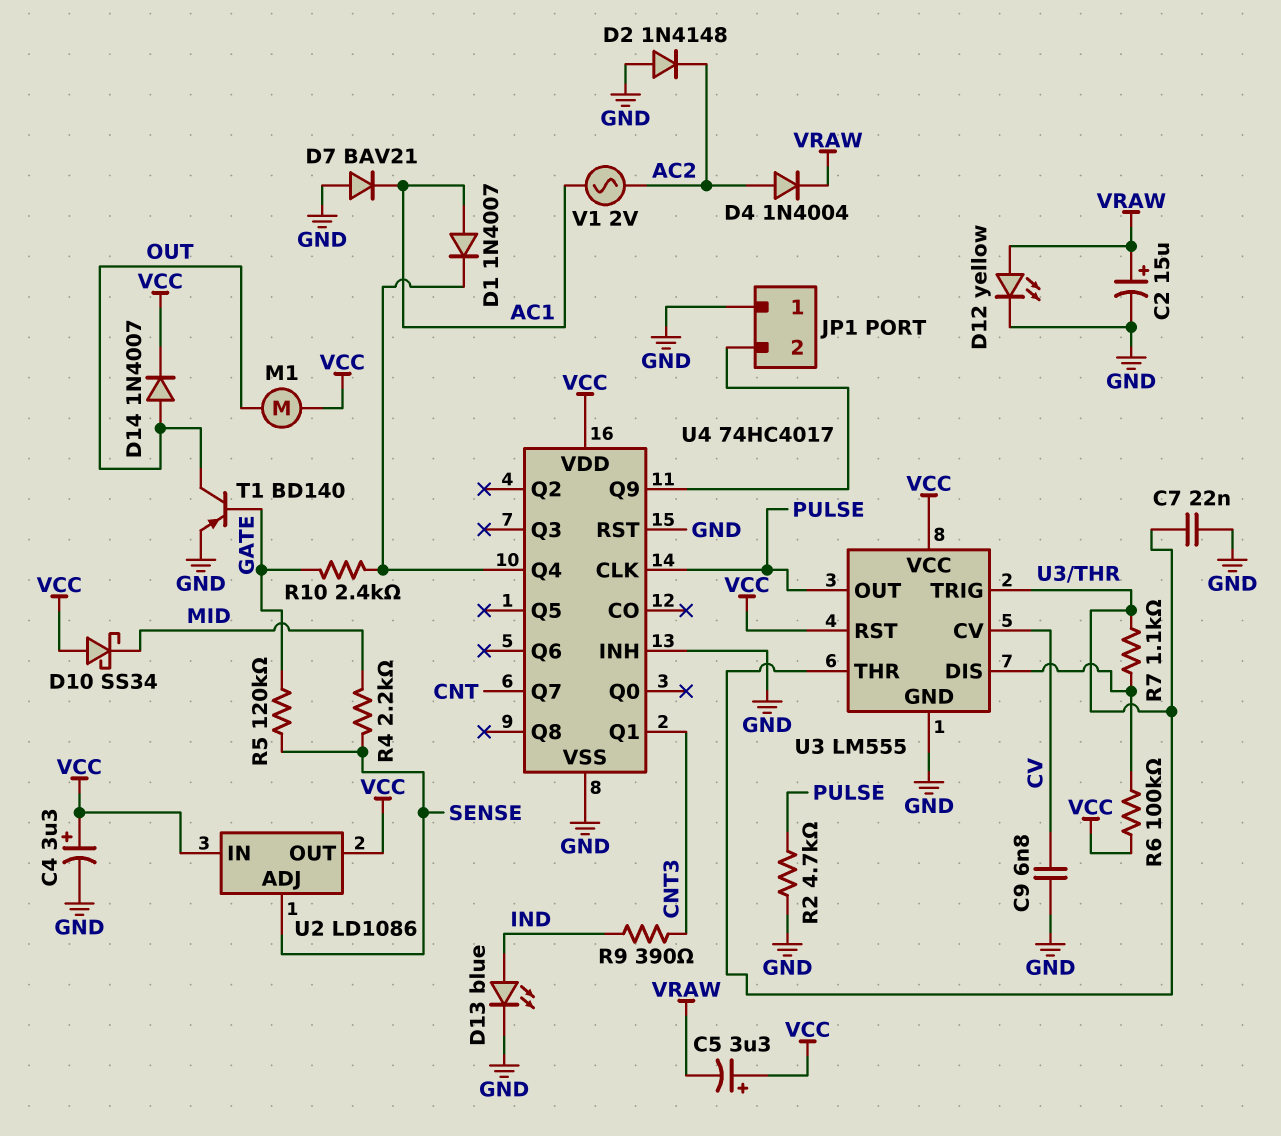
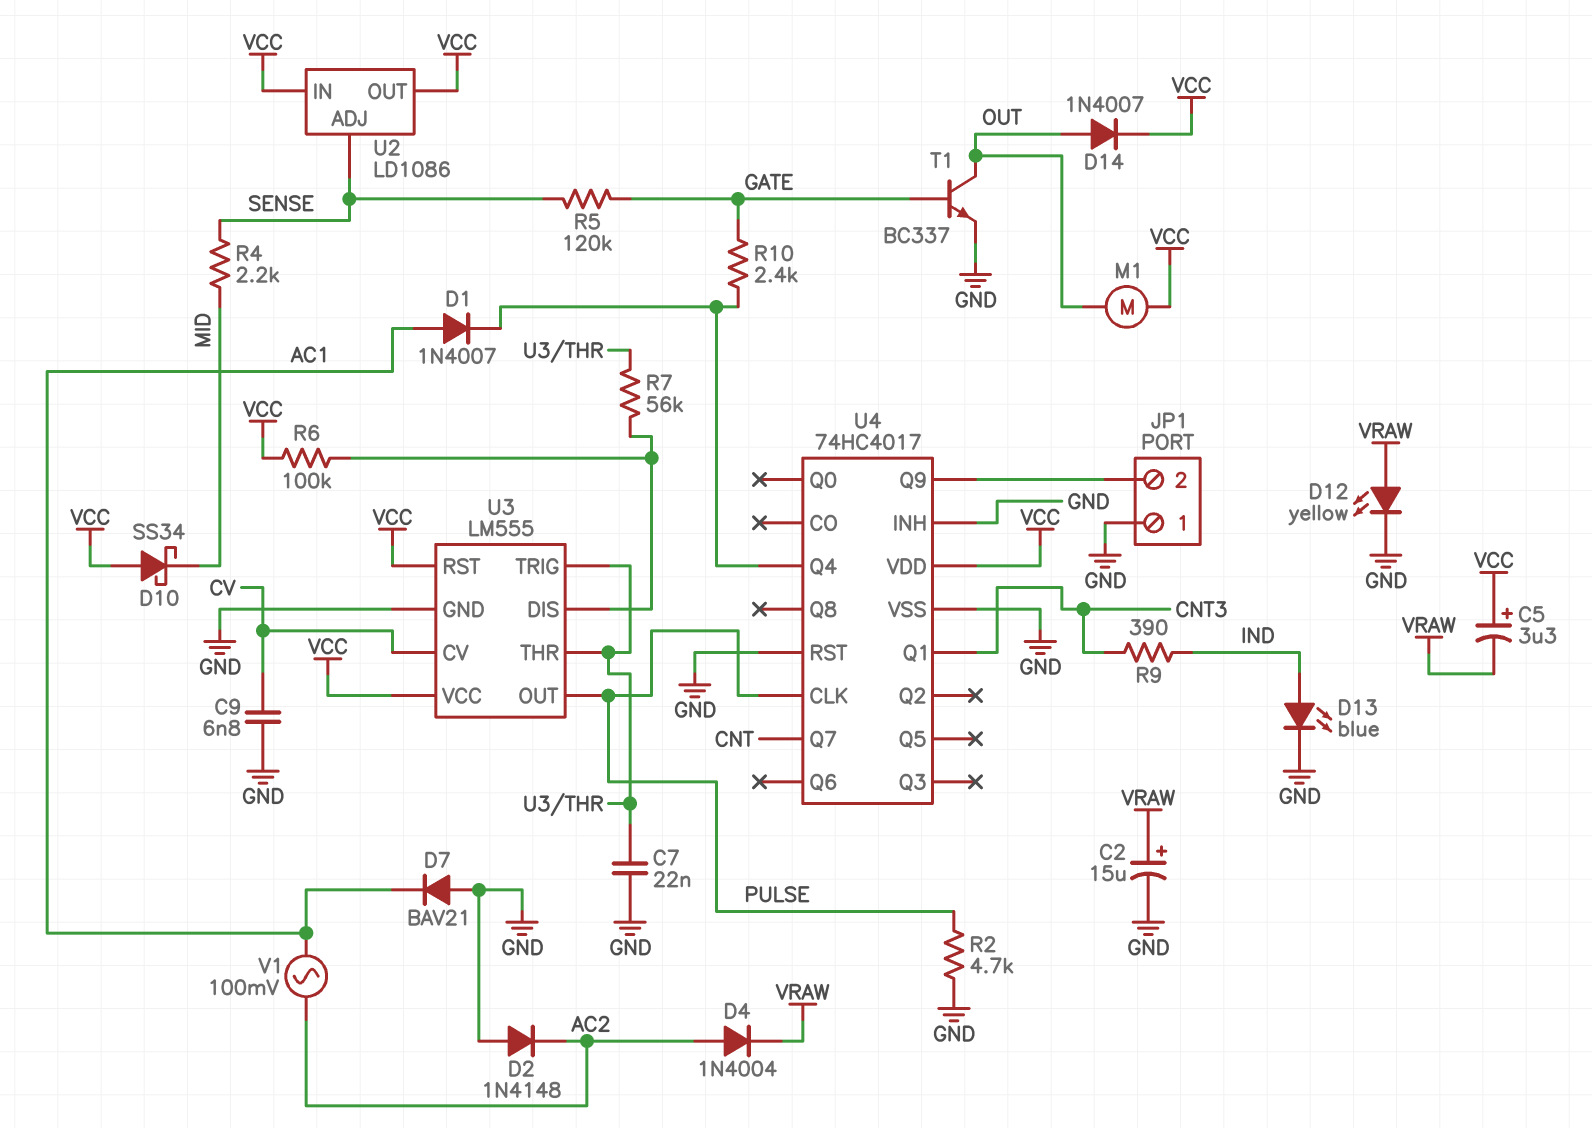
C4: 3.3uF (plus VCC, minus GND) -> none
R7: 1.1k (U3/DIS, U3/THR) -> 56k (U3/DIS, U3/THR)
T1: PNP BD140 (B GATE, C OUT, E GND) -> NPN BC337 (B GATE, C OUT, E GND)
V1: AC 2V (AC1, AC2) -> AC 100mV (AC1, AC2)

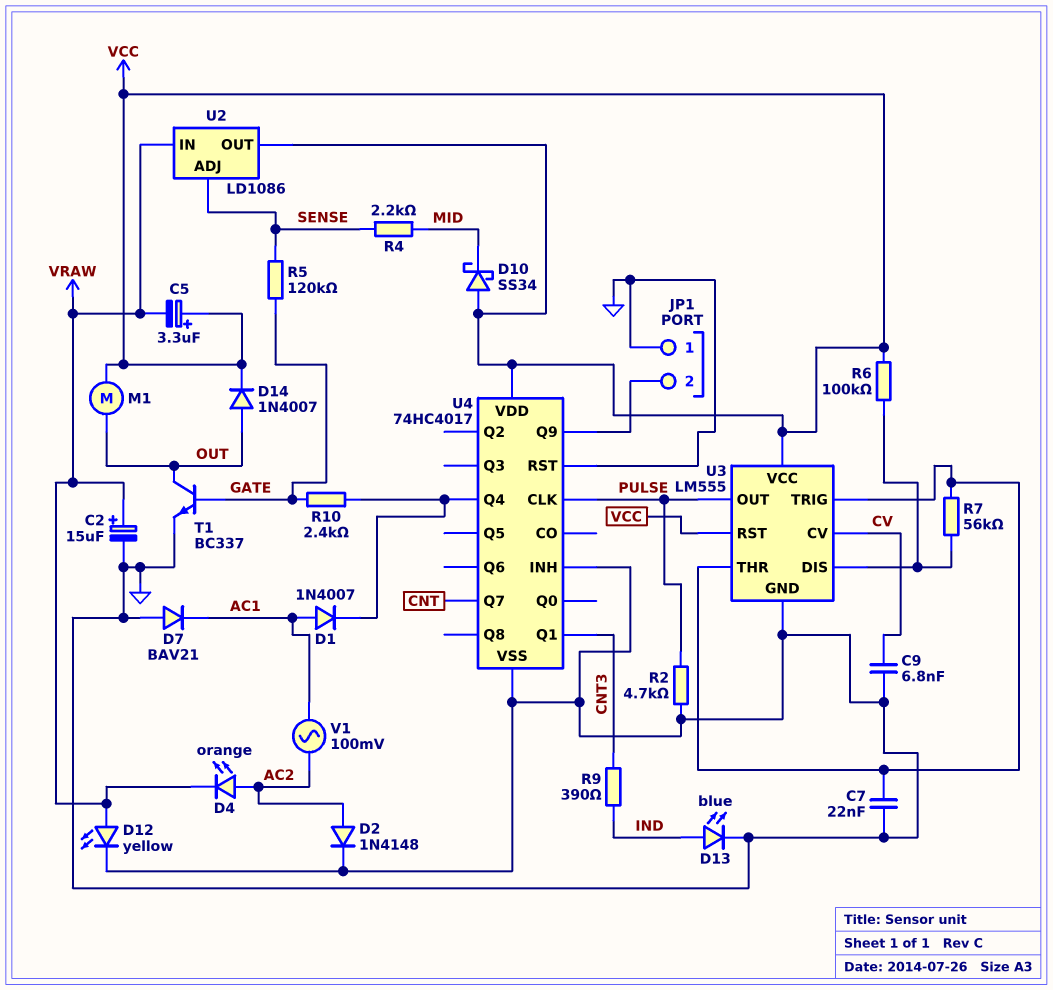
D2: diode 1N4148 (A GND, K AC2) -> diode 1N4148 (A AC2, K GND)
D4: diode 1N4004 (A AC2, K VRAW) -> LED orange (A AC2, K VRAW)
U2 pin IN: VCC -> VRAW

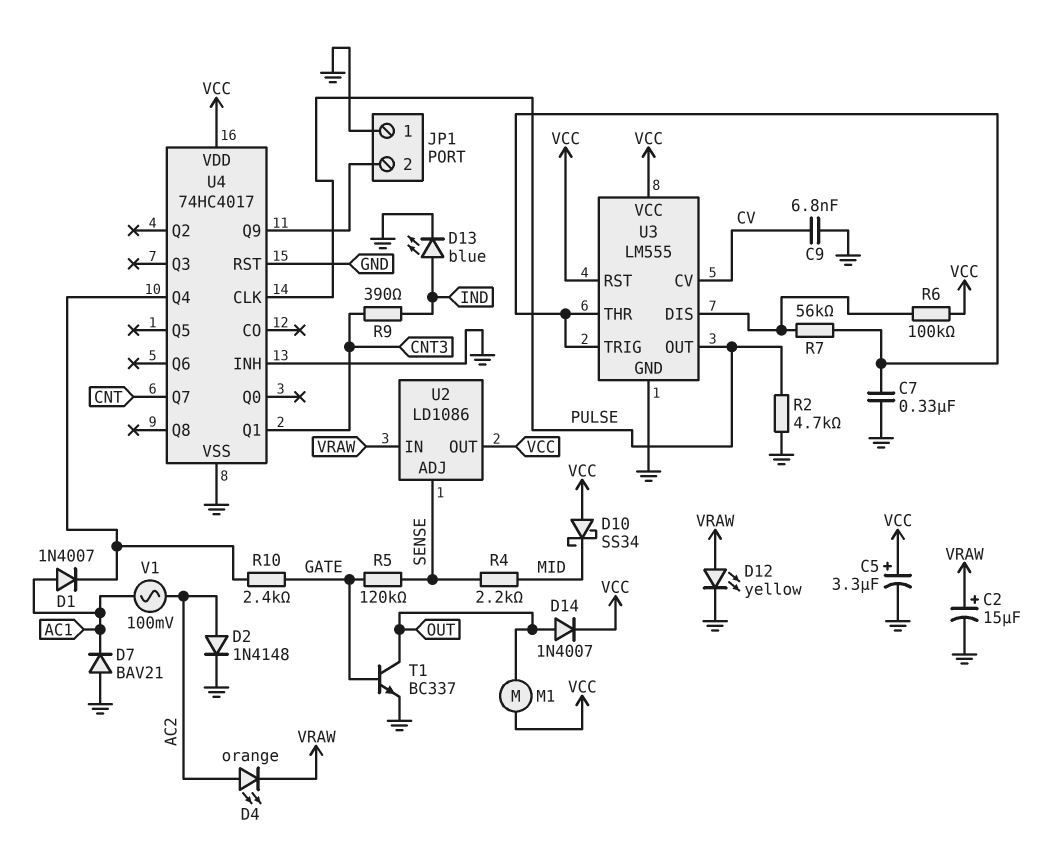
C5: 3.3uF (plus VCC, minus VRAW) -> 3.3uF (plus VCC, minus GND)
C7: 22nF (GND, U3/THR) -> 330nF (GND, U3/THR)

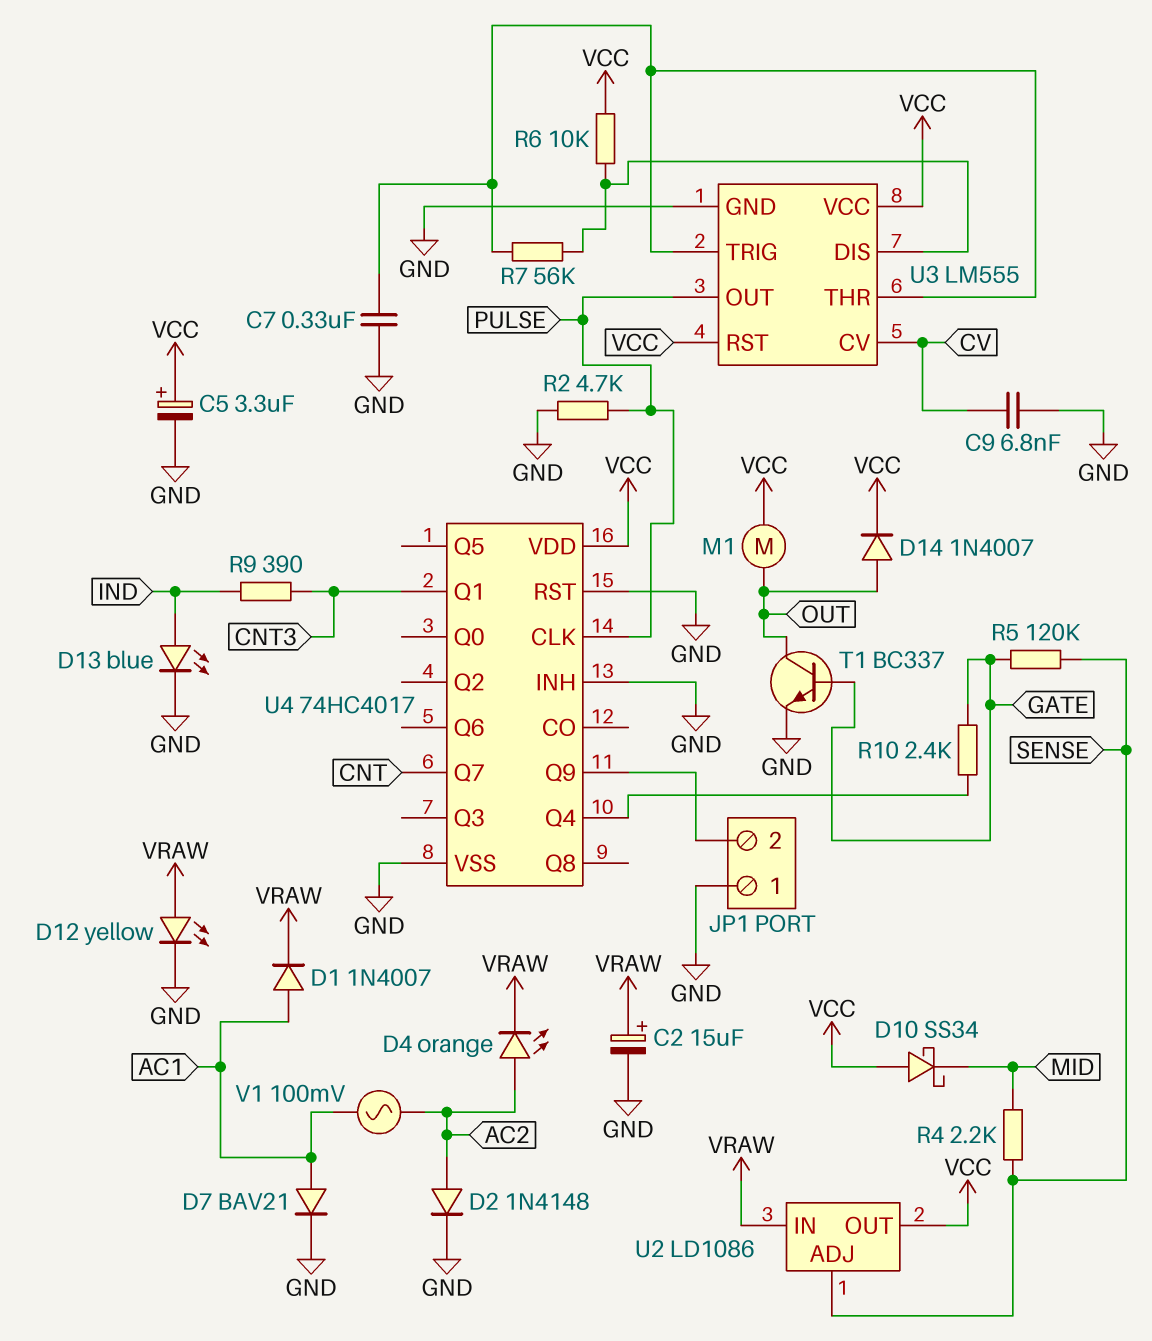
D1: diode 1N4007 (A AC1, K U4/Q4) -> diode 1N4007 (A AC1, K VRAW)
D7: diode BAV21 (A GND, K AC1) -> diode BAV21 (A AC1, K GND)
R6: 100k (U3/DIS, VCC) -> 10k (U3/DIS, VCC)

